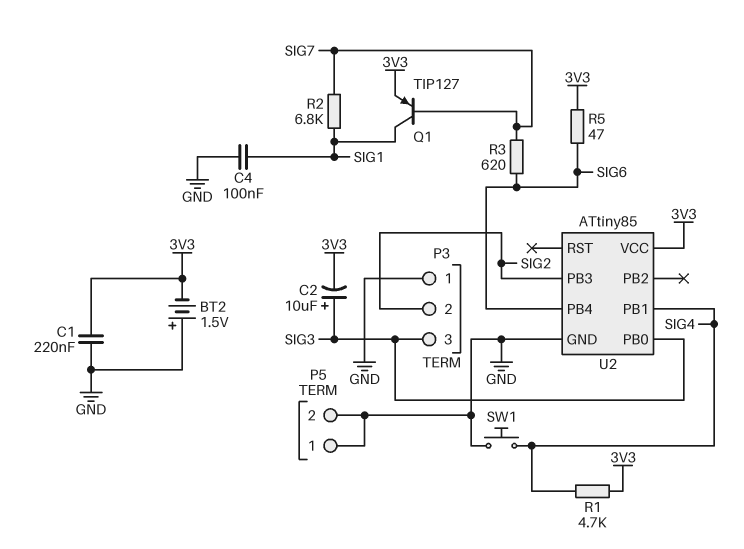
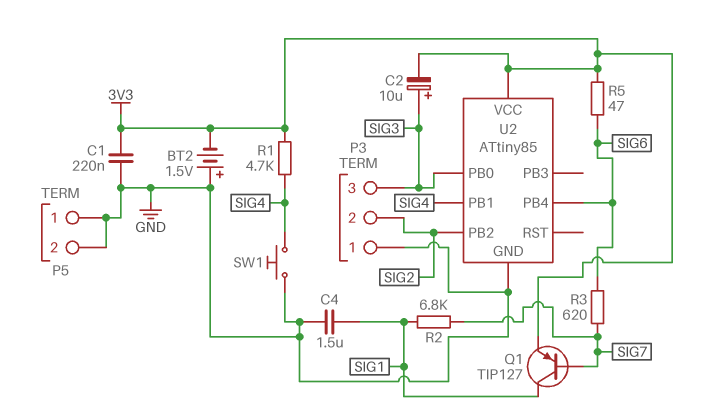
C4: 100nF (GND, SIG1) -> 1.5uF (GND, SIG1)
U2 pin PB2: none -> SIG2
U2 pin PB3: SIG2 -> none

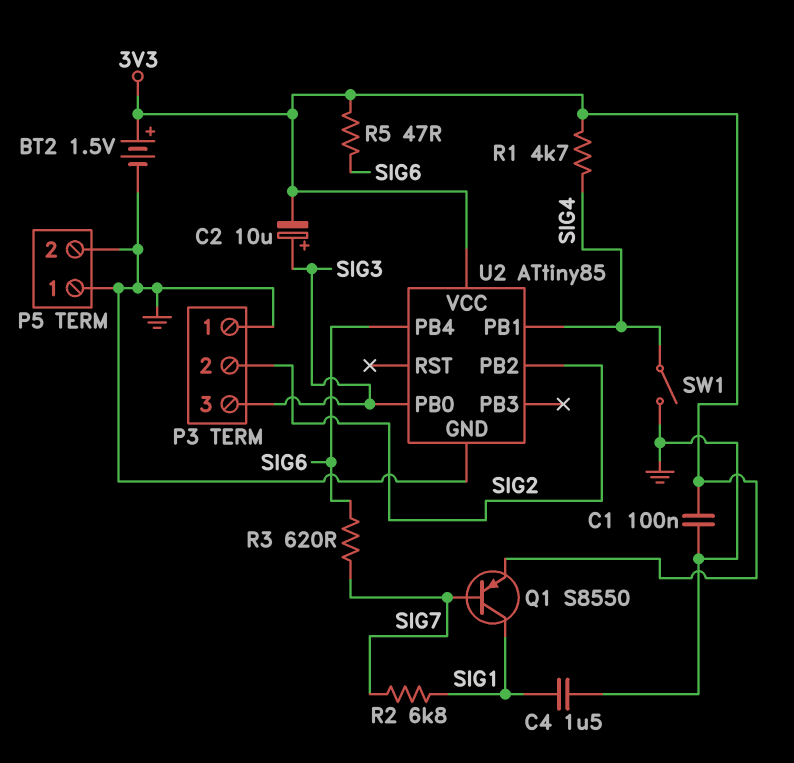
BT2: 1.5V (plus GND, minus 3V3) -> 1.5V (plus 3V3, minus GND)
C1: 220nF (3V3, GND) -> 100nF (3V3, GND)
Q1: PNP TIP127 (B SIG7, C SIG1, E 3V3) -> PNP S8550 (B SIG7, C SIG1, E 3V3)
SW1: button (GND, SIG4) -> switch (GND, SIG4)

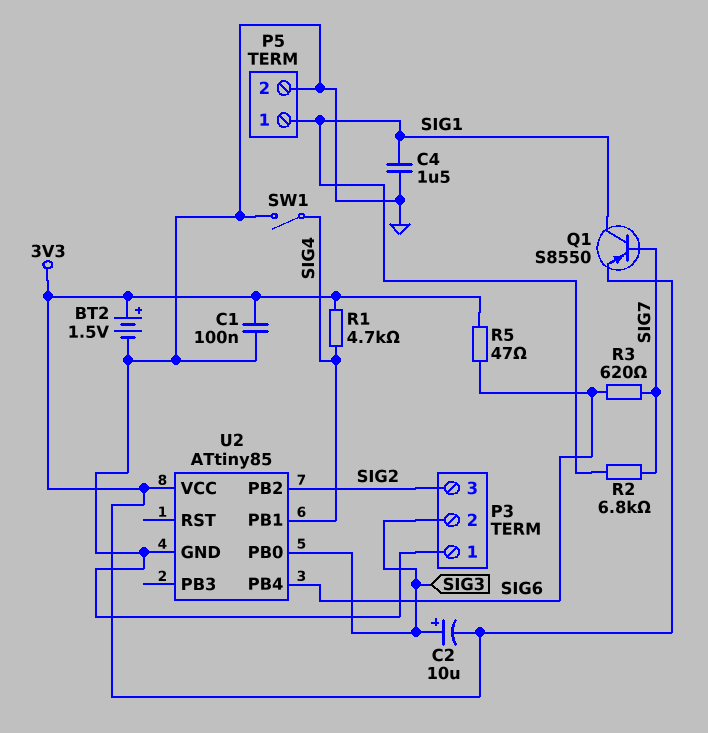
P3 pin 2: SIG2 -> SIG3
P3 pin 3: SIG3 -> SIG2
P5 pin 1: GND -> SIG1

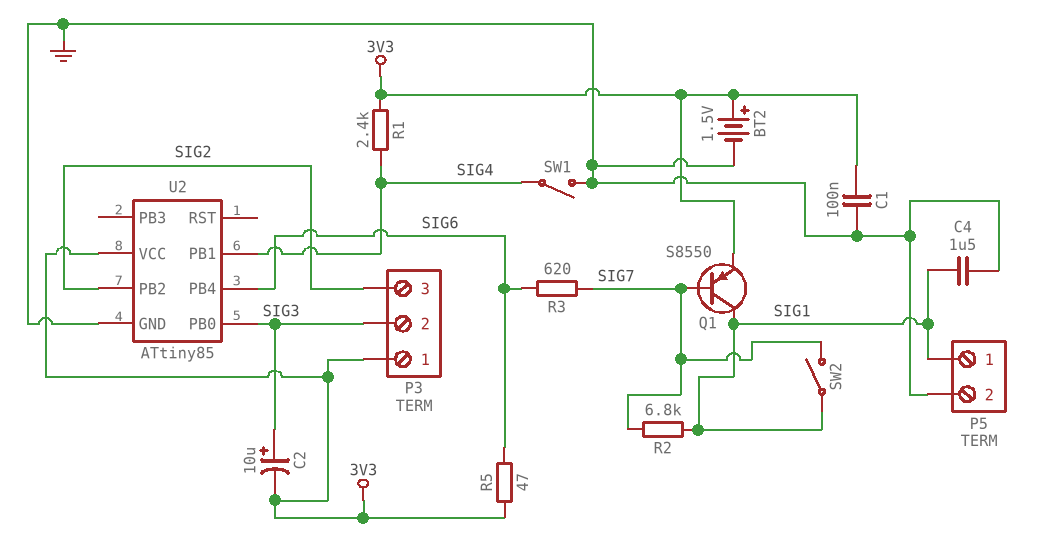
P3 pin 1: GND -> 3V3
R1: 4.7k (3V3, SIG4) -> 2.4k (3V3, SIG4)
SW2: none -> switch (SIG1, SIG7)

